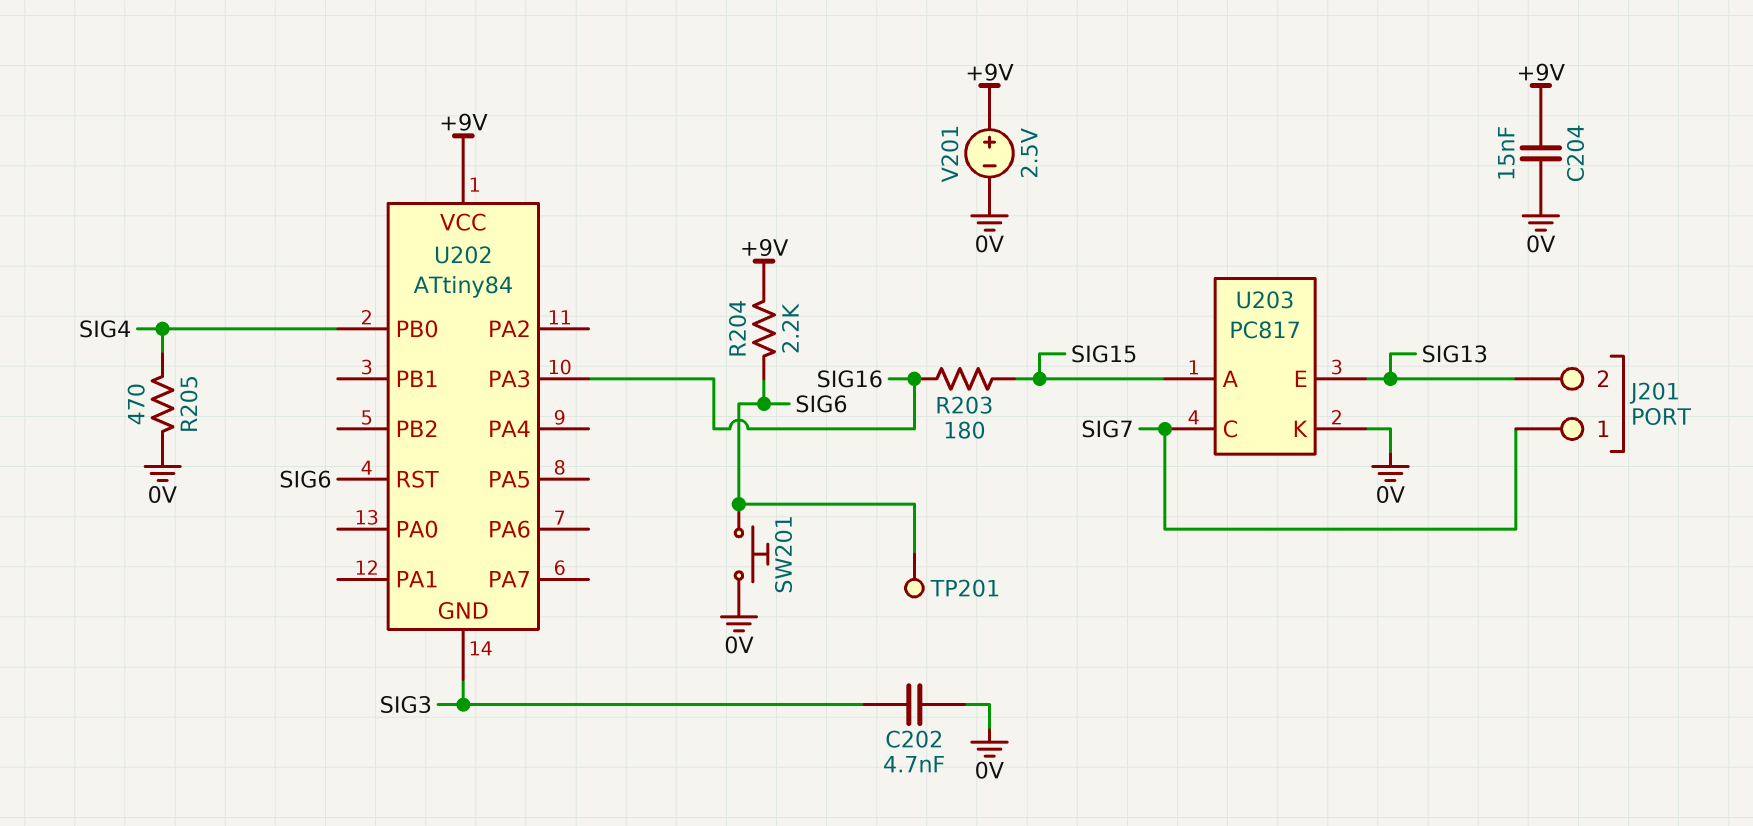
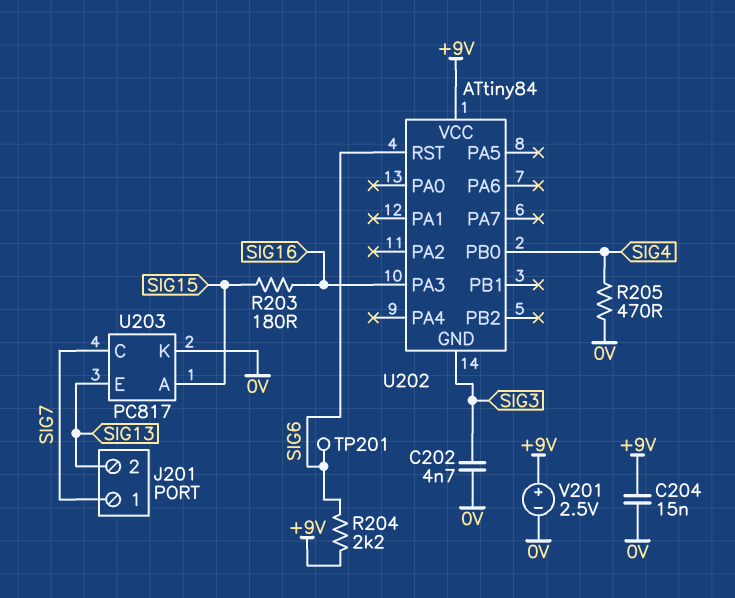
SW201: button (0V, SIG6) -> none

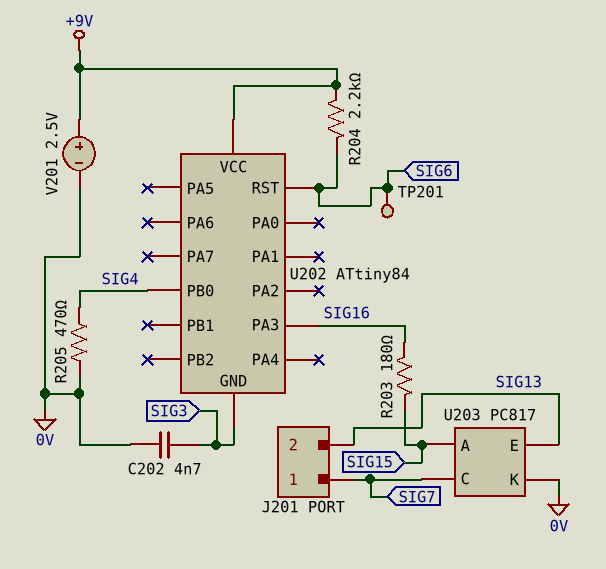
C204: 15nF (+9V, 0V) -> none

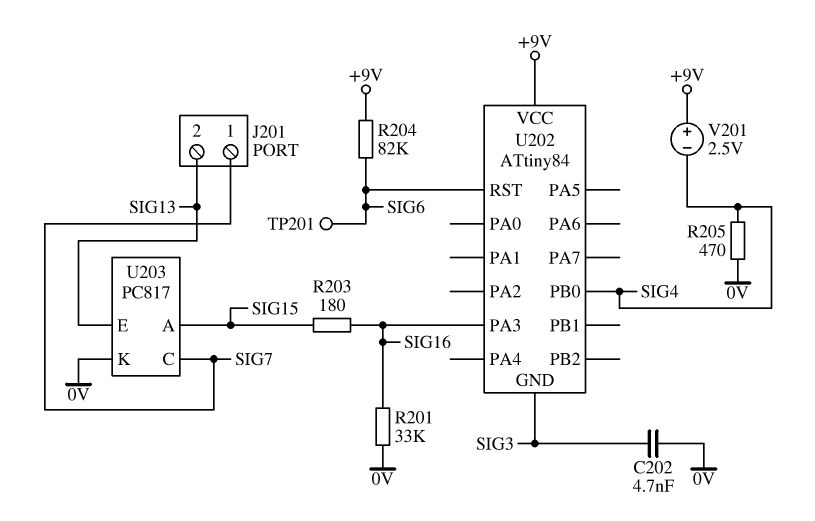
R201: none -> 33k (0V, SIG16)
R204: 2.2k (+9V, SIG6) -> 82k (+9V, SIG6)
V201: 2.5V (plus +9V, minus 0V) -> 2.5V (plus +9V, minus SIG4)

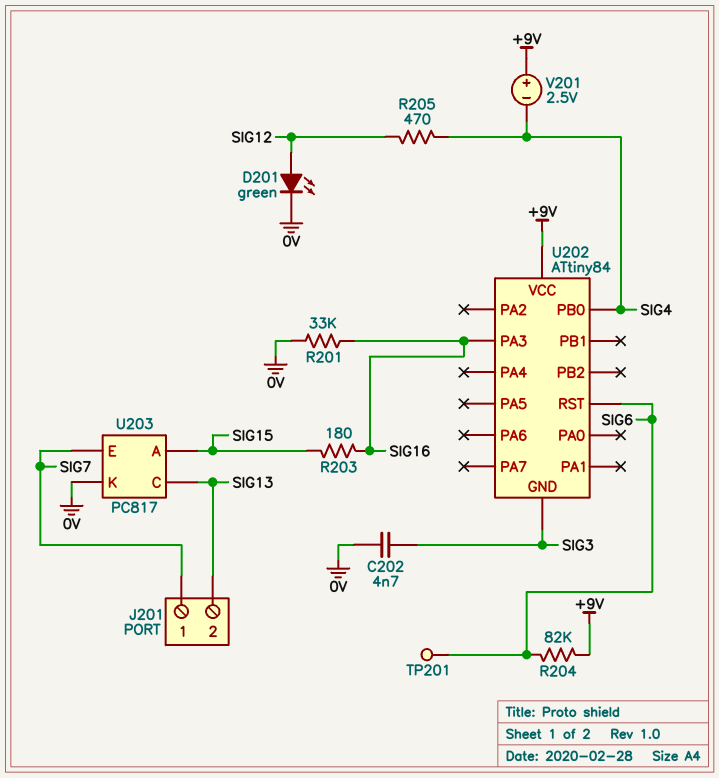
D201: none -> LED green (A SIG12, K 0V)
R205: 470 (0V, SIG4) -> 470 (SIG4, SIG12)
U203 pin C: SIG7 -> SIG13
U203 pin E: SIG13 -> SIG7

